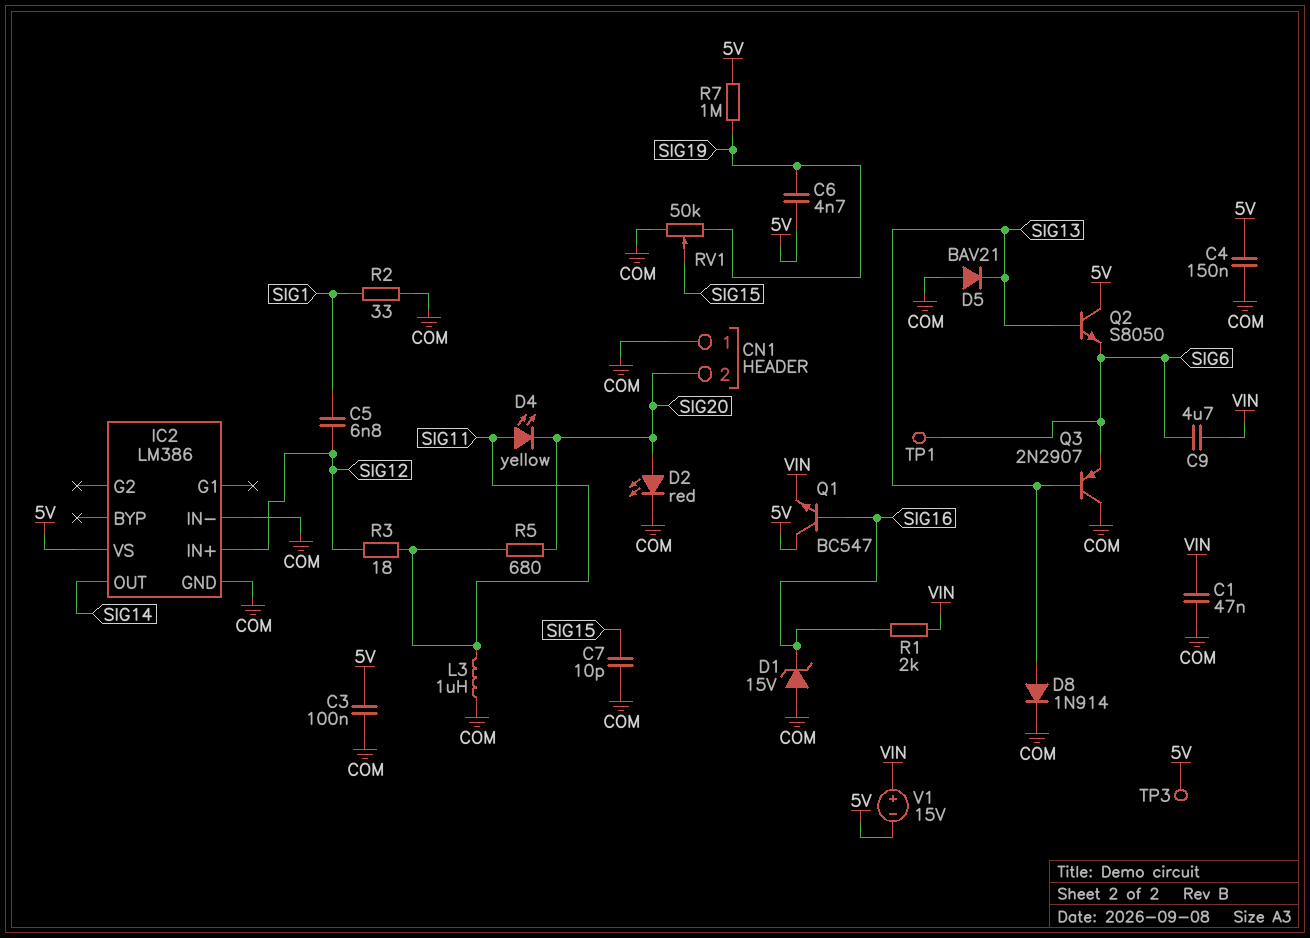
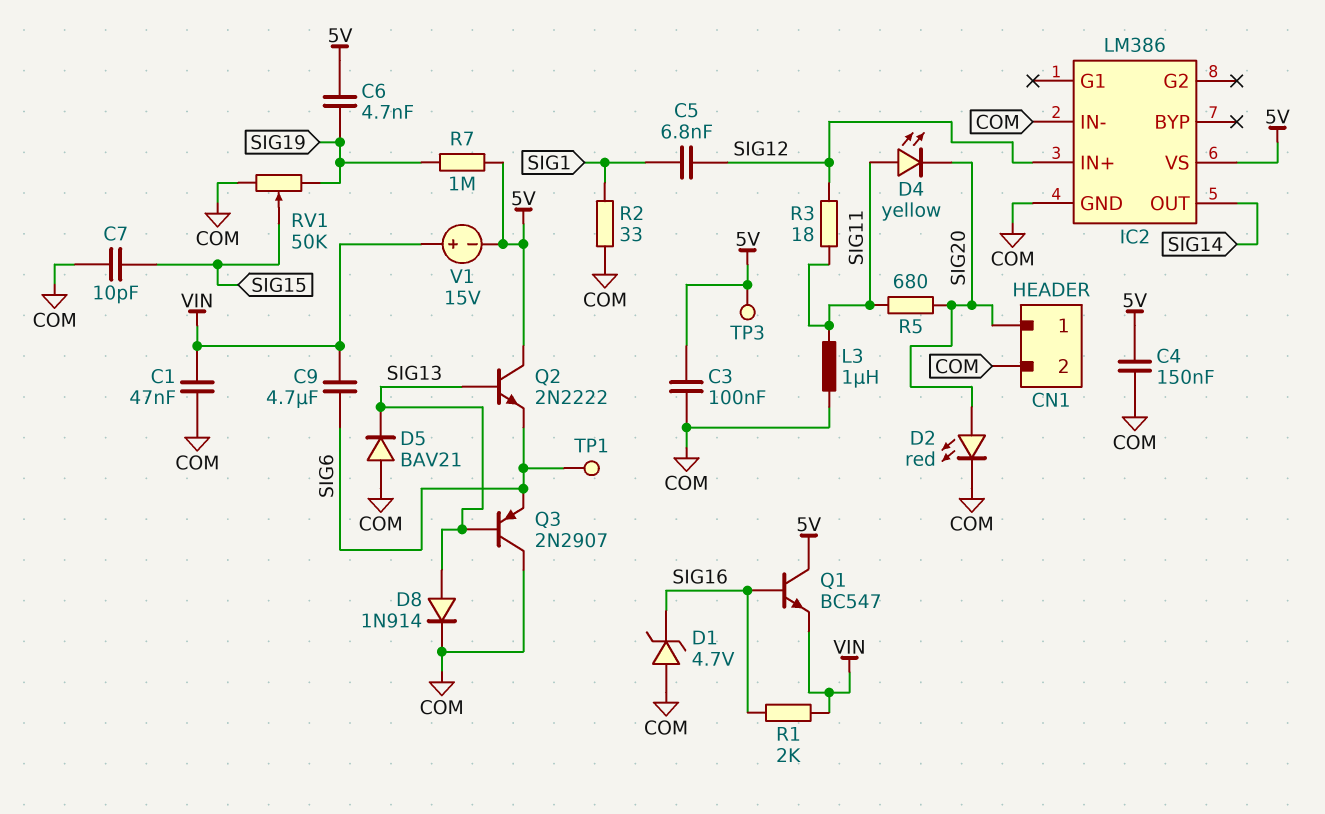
CN1 pin 1: COM -> SIG20
CN1 pin 2: SIG20 -> COM
D1: zener 15V (A COM, K SIG16) -> zener 4.7V (A COM, K SIG16)
Q2: NPN S8050 (B SIG13, C 5V, E SIG6) -> NPN 2N2222 (B SIG13, C 5V, E SIG6)

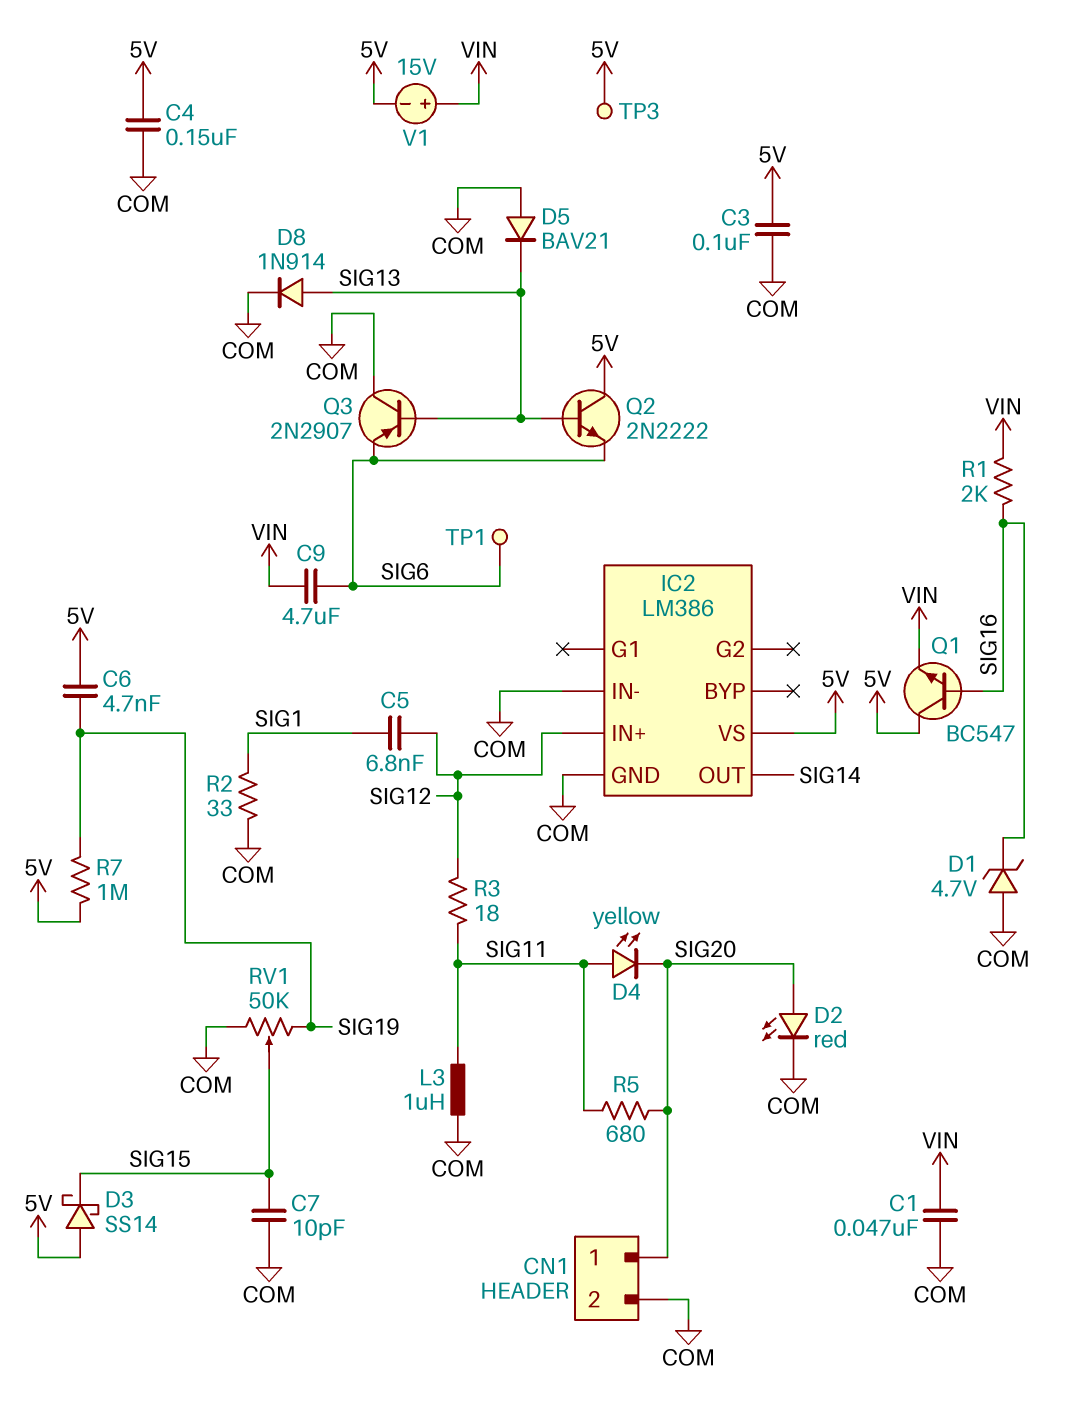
D3: none -> schottky SS14 (A 5V, K SIG15)

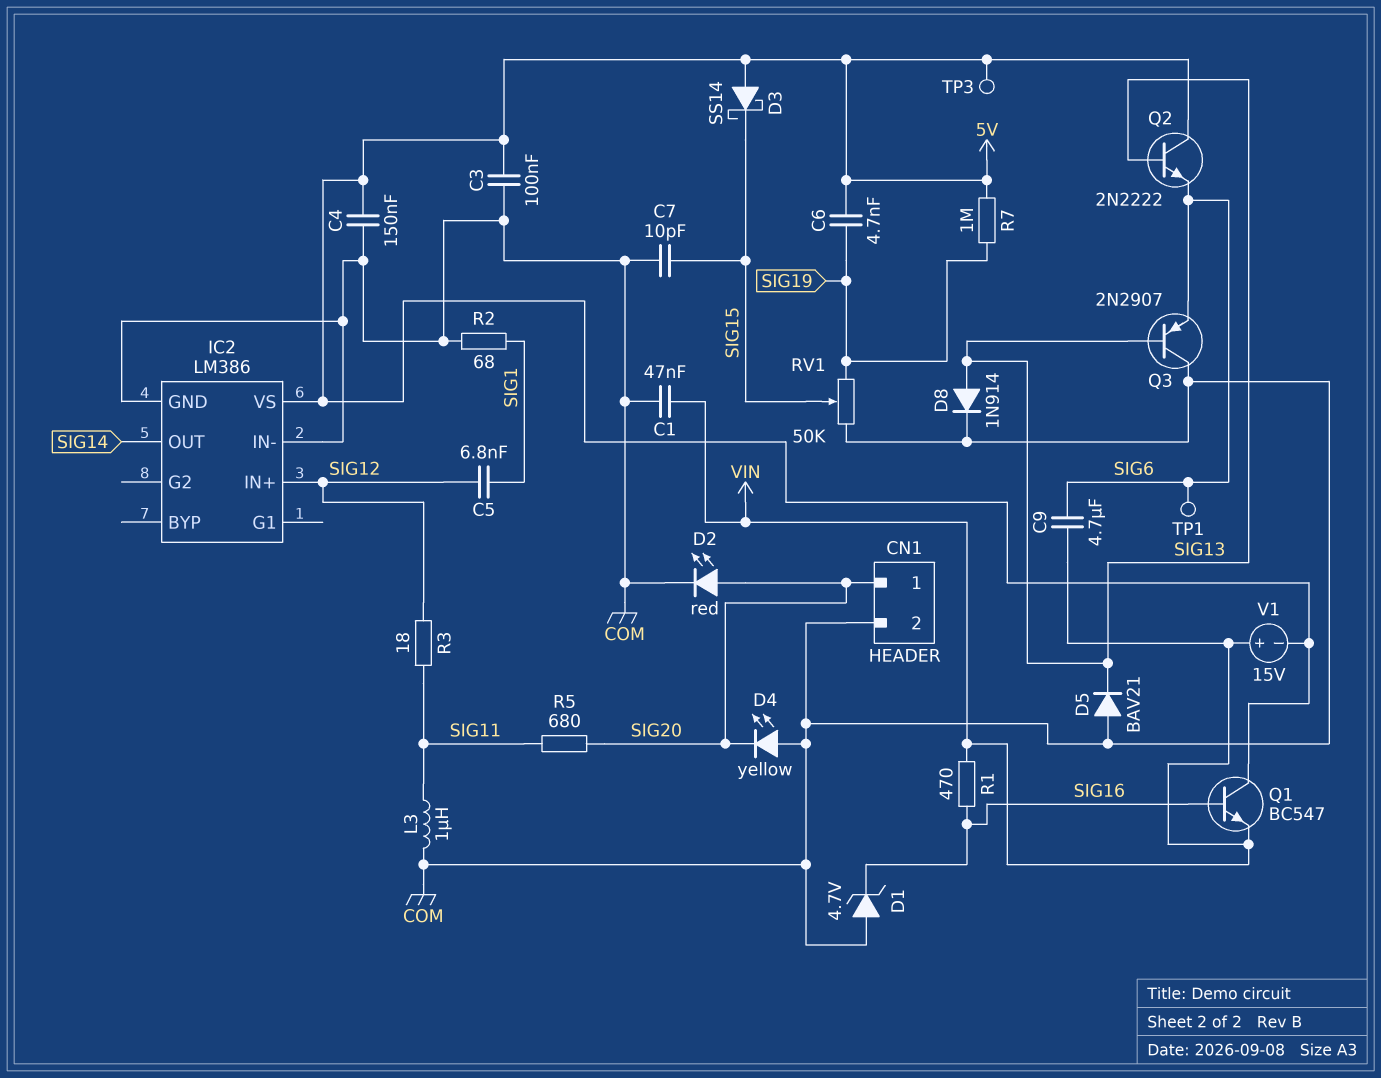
D4: LED yellow (A SIG11, K SIG20) -> LED yellow (A COM, K SIG20)
R1: 2k (SIG16, VIN) -> 470 (SIG16, VIN)
R2: 33 (COM, SIG1) -> 68 (COM, SIG1)

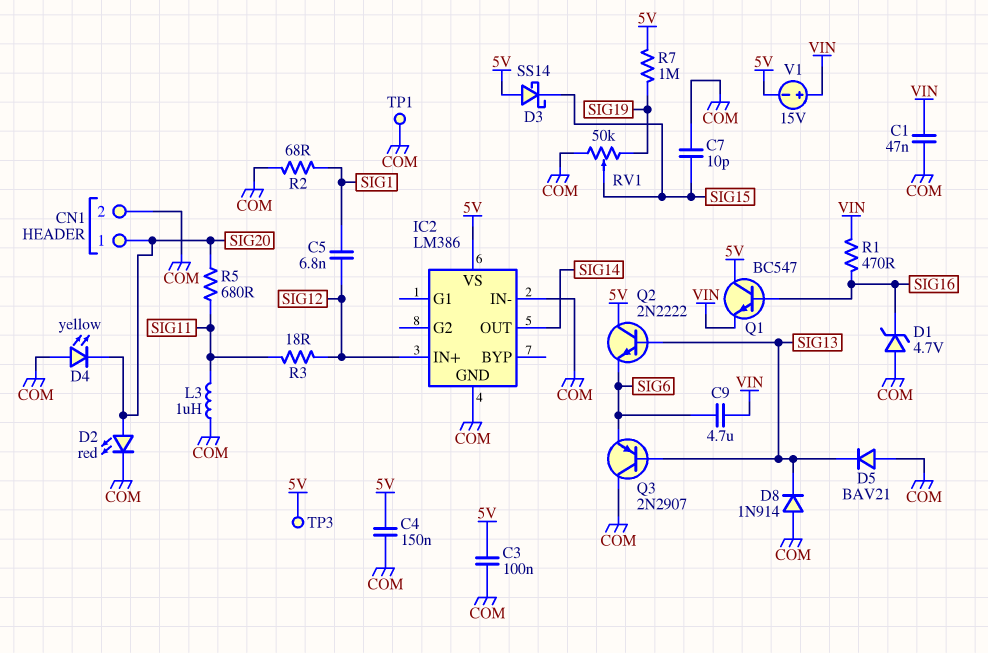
C6: 4.7nF (5V, SIG19) -> none
D8: diode 1N914 (A SIG13, K COM) -> diode 1N914 (A COM, K SIG13)
TP1: test point (SIG6) -> test point (COM)

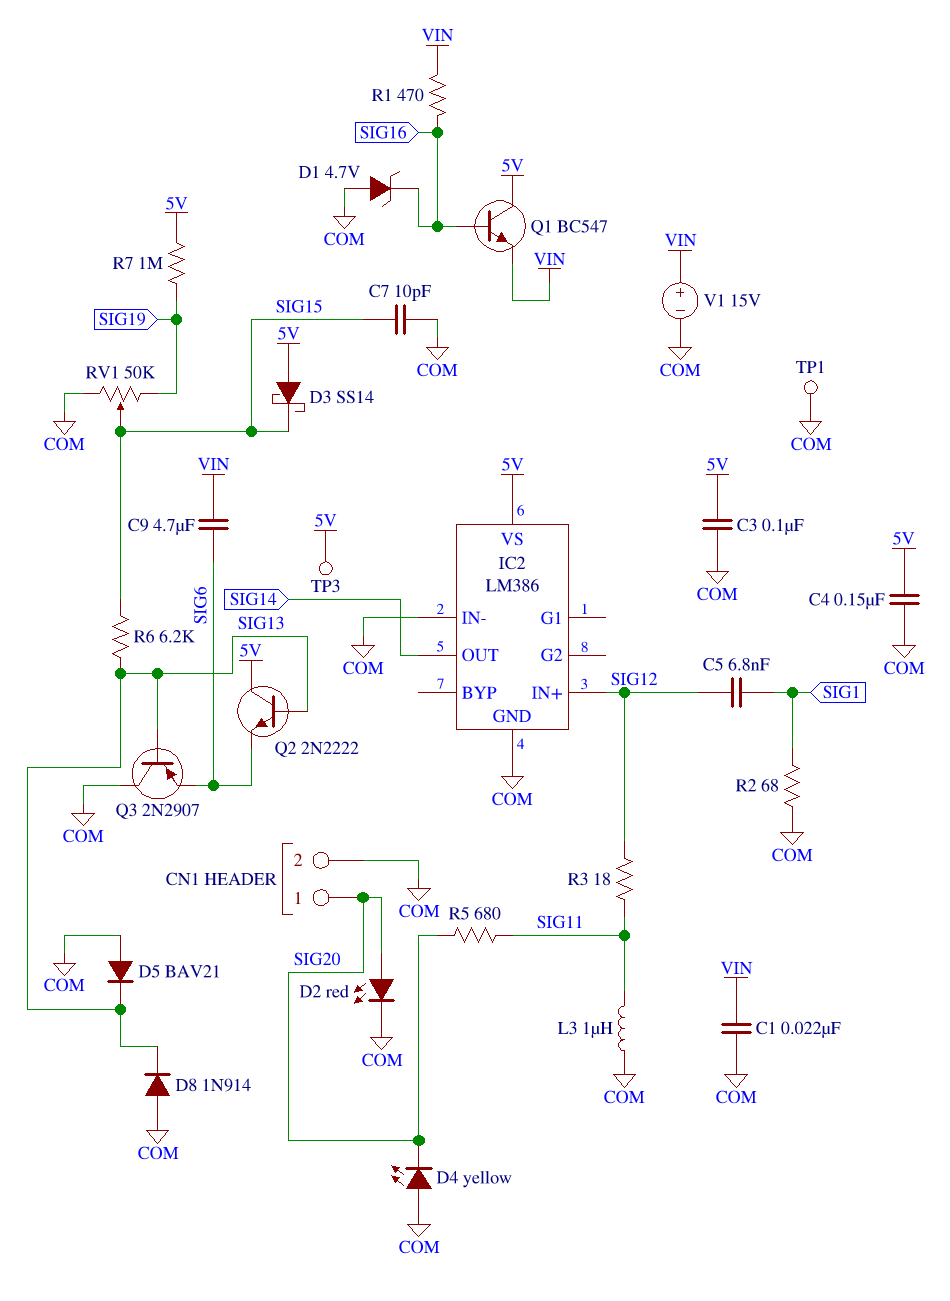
C1: 47nF (COM, VIN) -> 22nF (COM, VIN)
R6: none -> 6.2k (SIG13, SIG15)
V1: 15V (plus VIN, minus 5V) -> 15V (plus VIN, minus COM)

